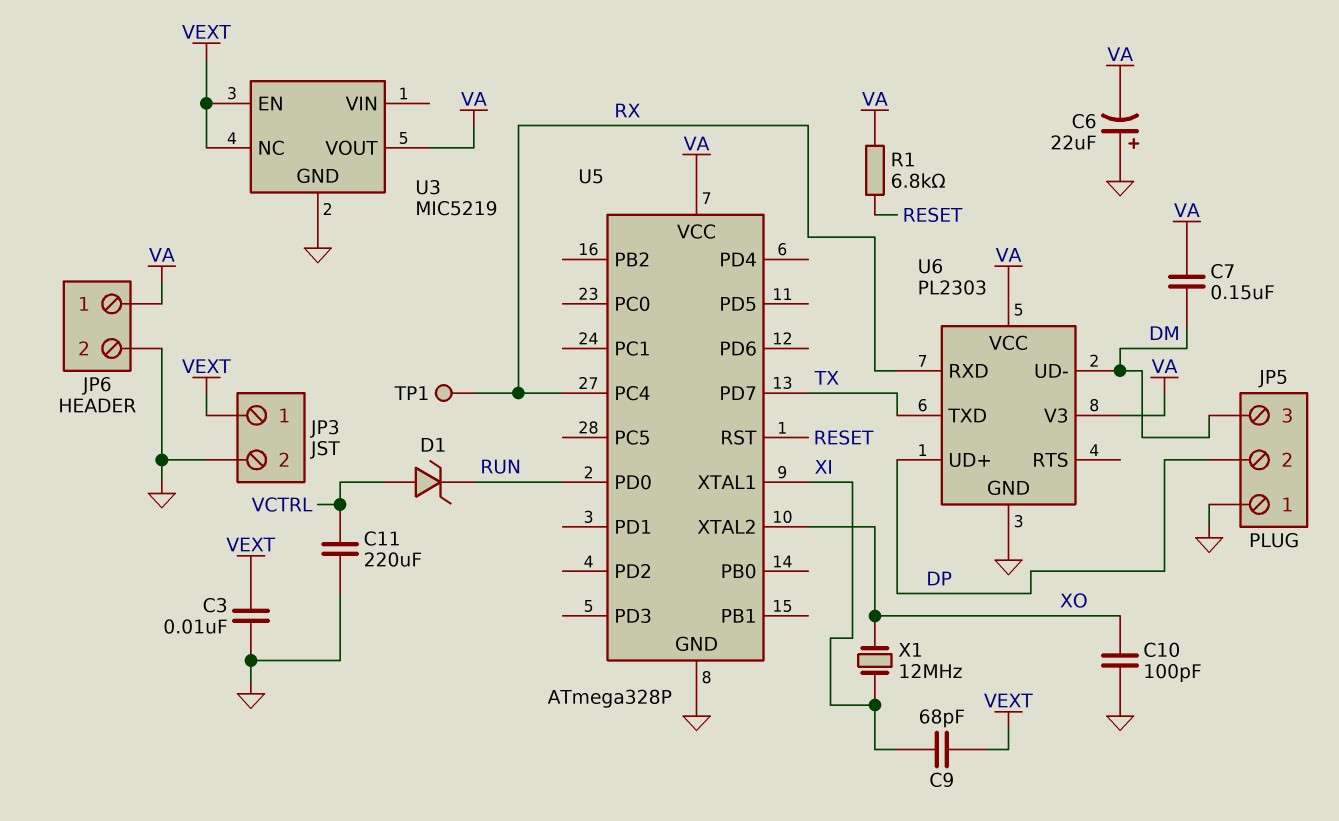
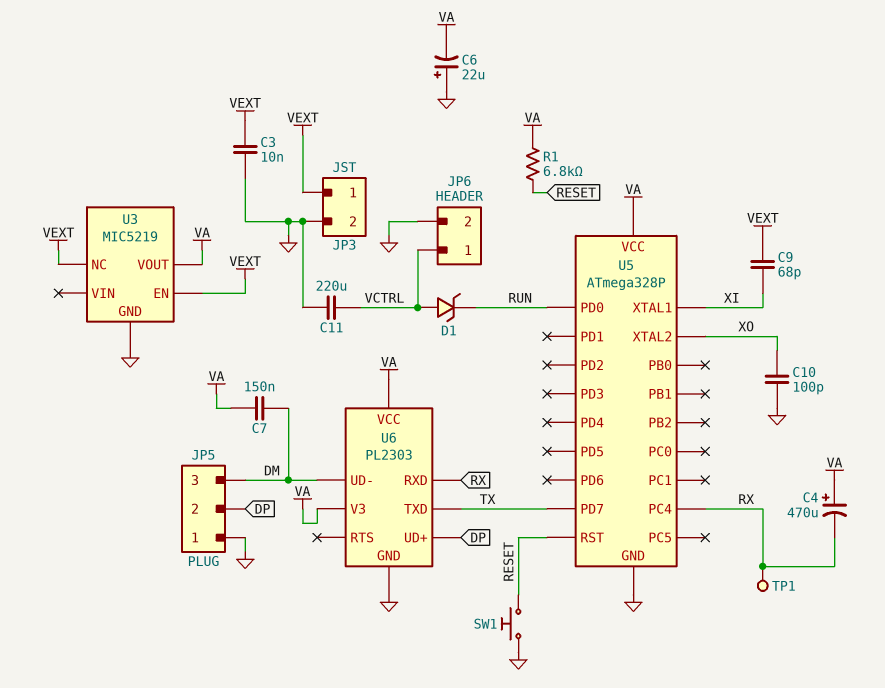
C4: none -> 470uF (plus VA, minus RX)
JP6 pin 1: VA -> VCTRL
SW1: none -> button (GND, RESET)
X1: 12MHz (XI, XO) -> none

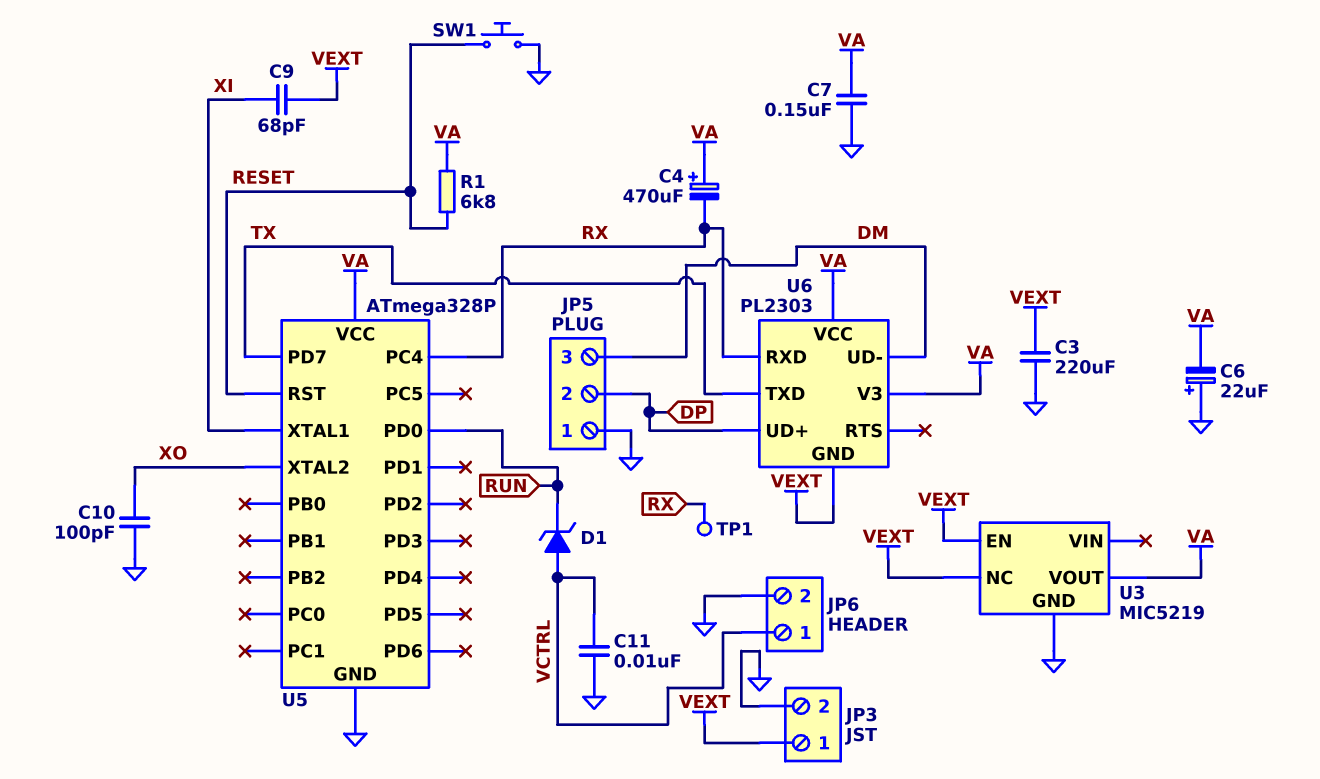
C3: 10nF (GND, VEXT) -> 220uF (GND, VEXT)
C7: 150nF (DM, VA) -> 150nF (GND, VA)
C11: 220uF (GND, VCTRL) -> 10nF (GND, VCTRL)
U6 pin GND: GND -> VEXT

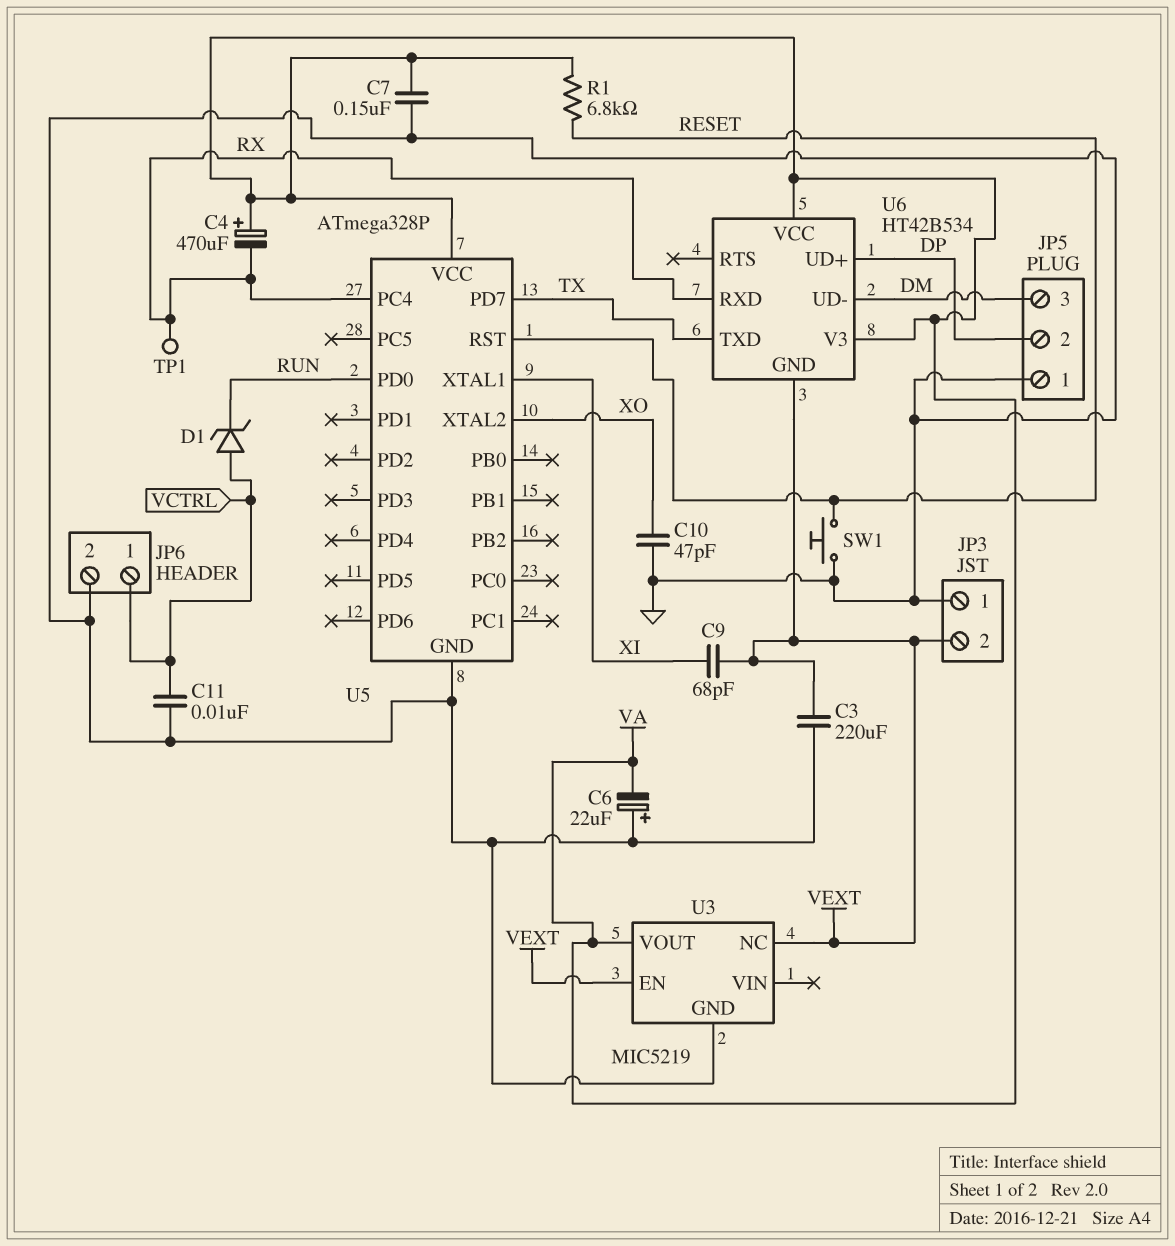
C10: 100pF (GND, XO) -> 47pF (GND, XO)
JP3 pin 1: VEXT -> GND
JP3 pin 2: GND -> VEXT
U6: PL2303 -> HT42B534

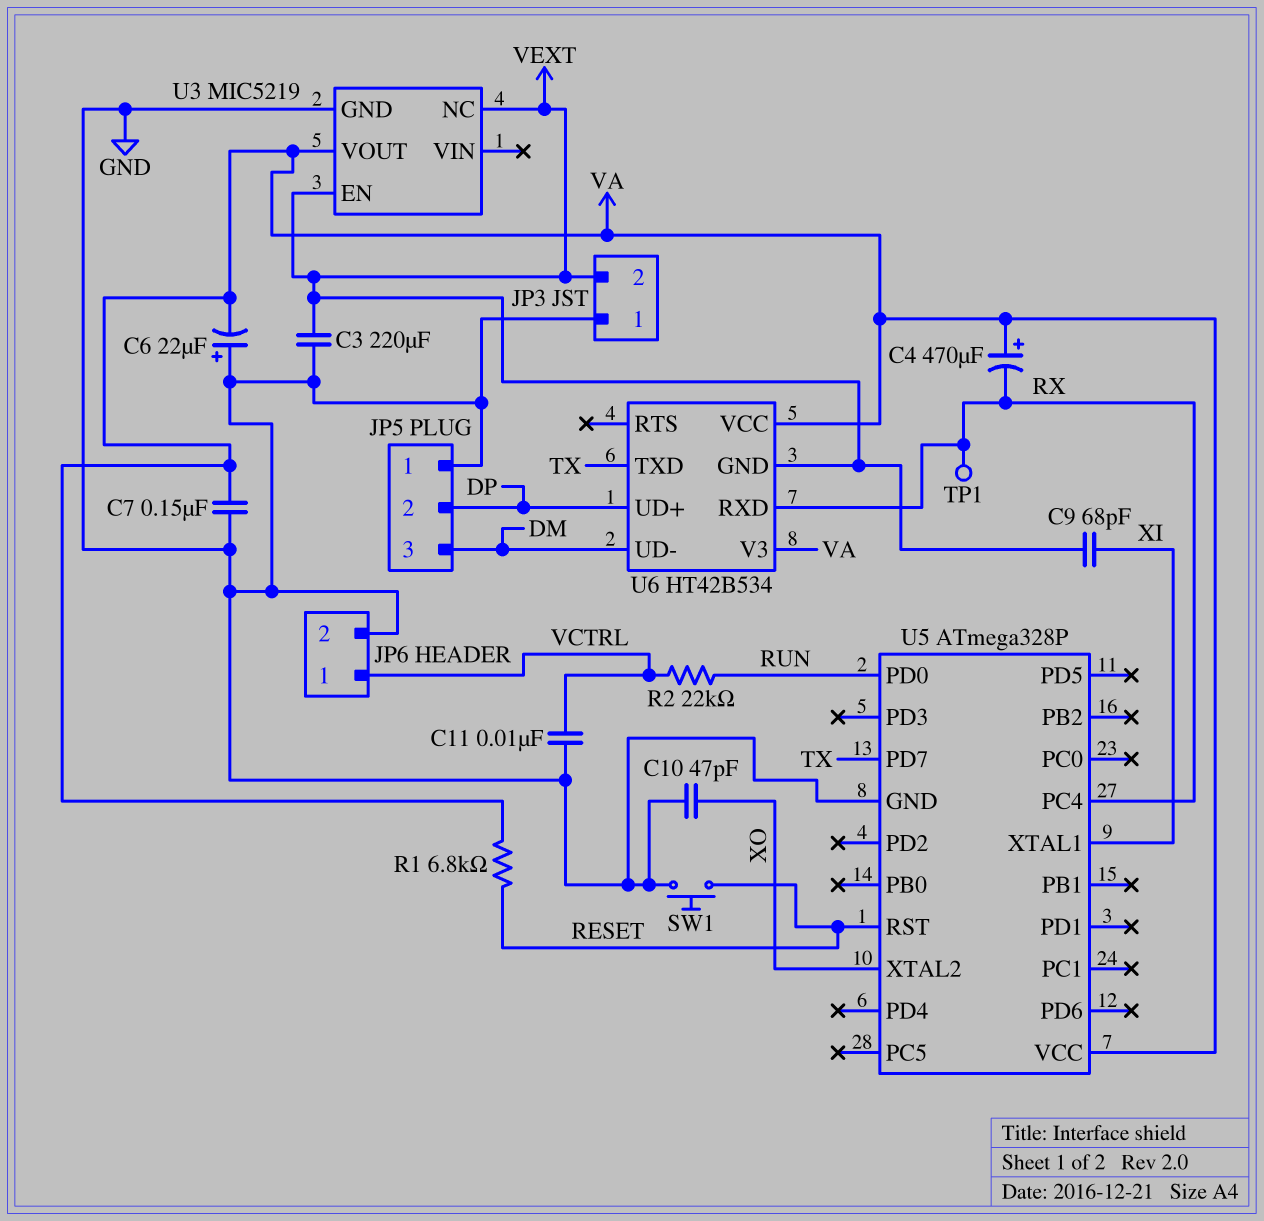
D1: zener (A VCTRL, K RUN) -> none
R2: none -> 22k (RUN, VCTRL)

